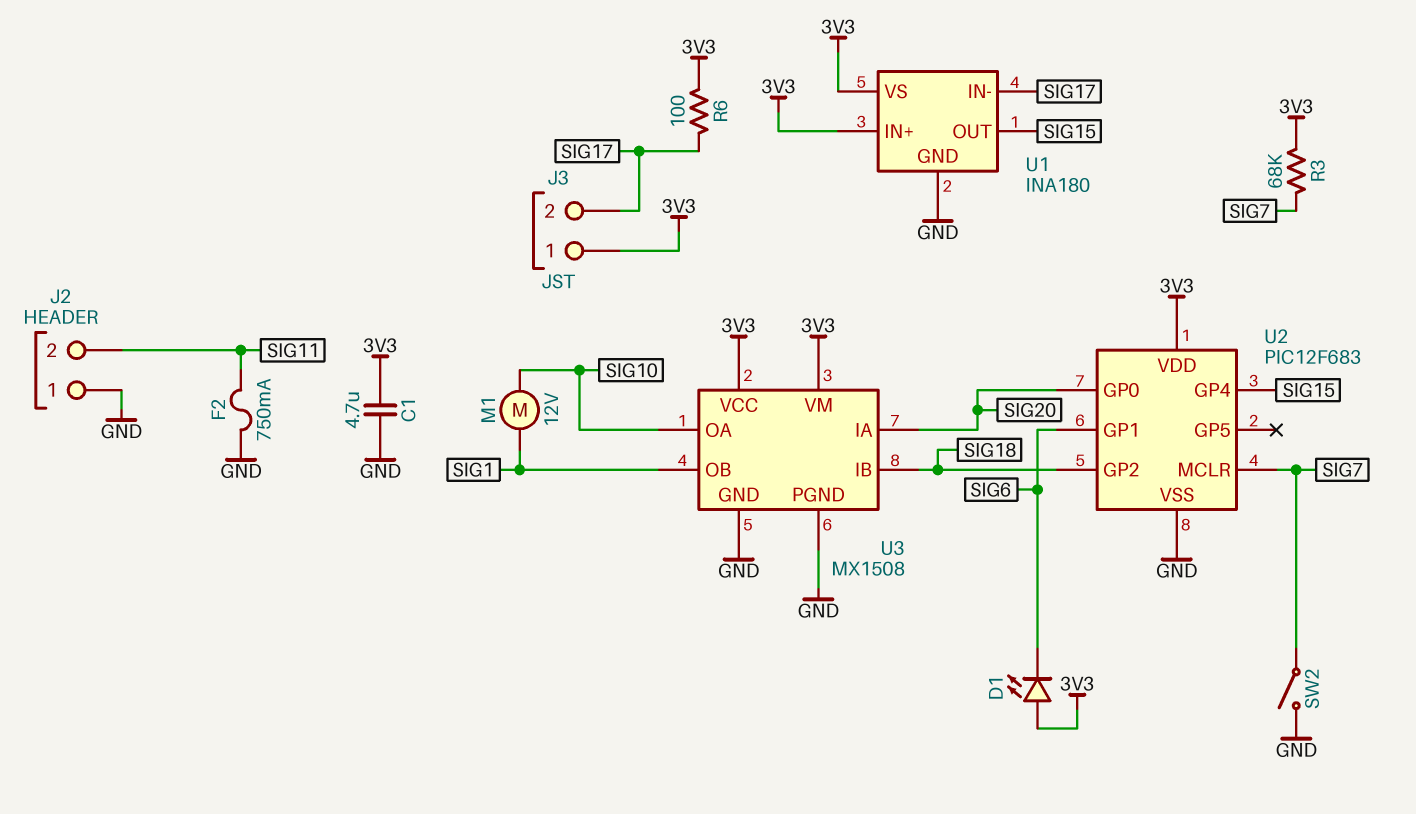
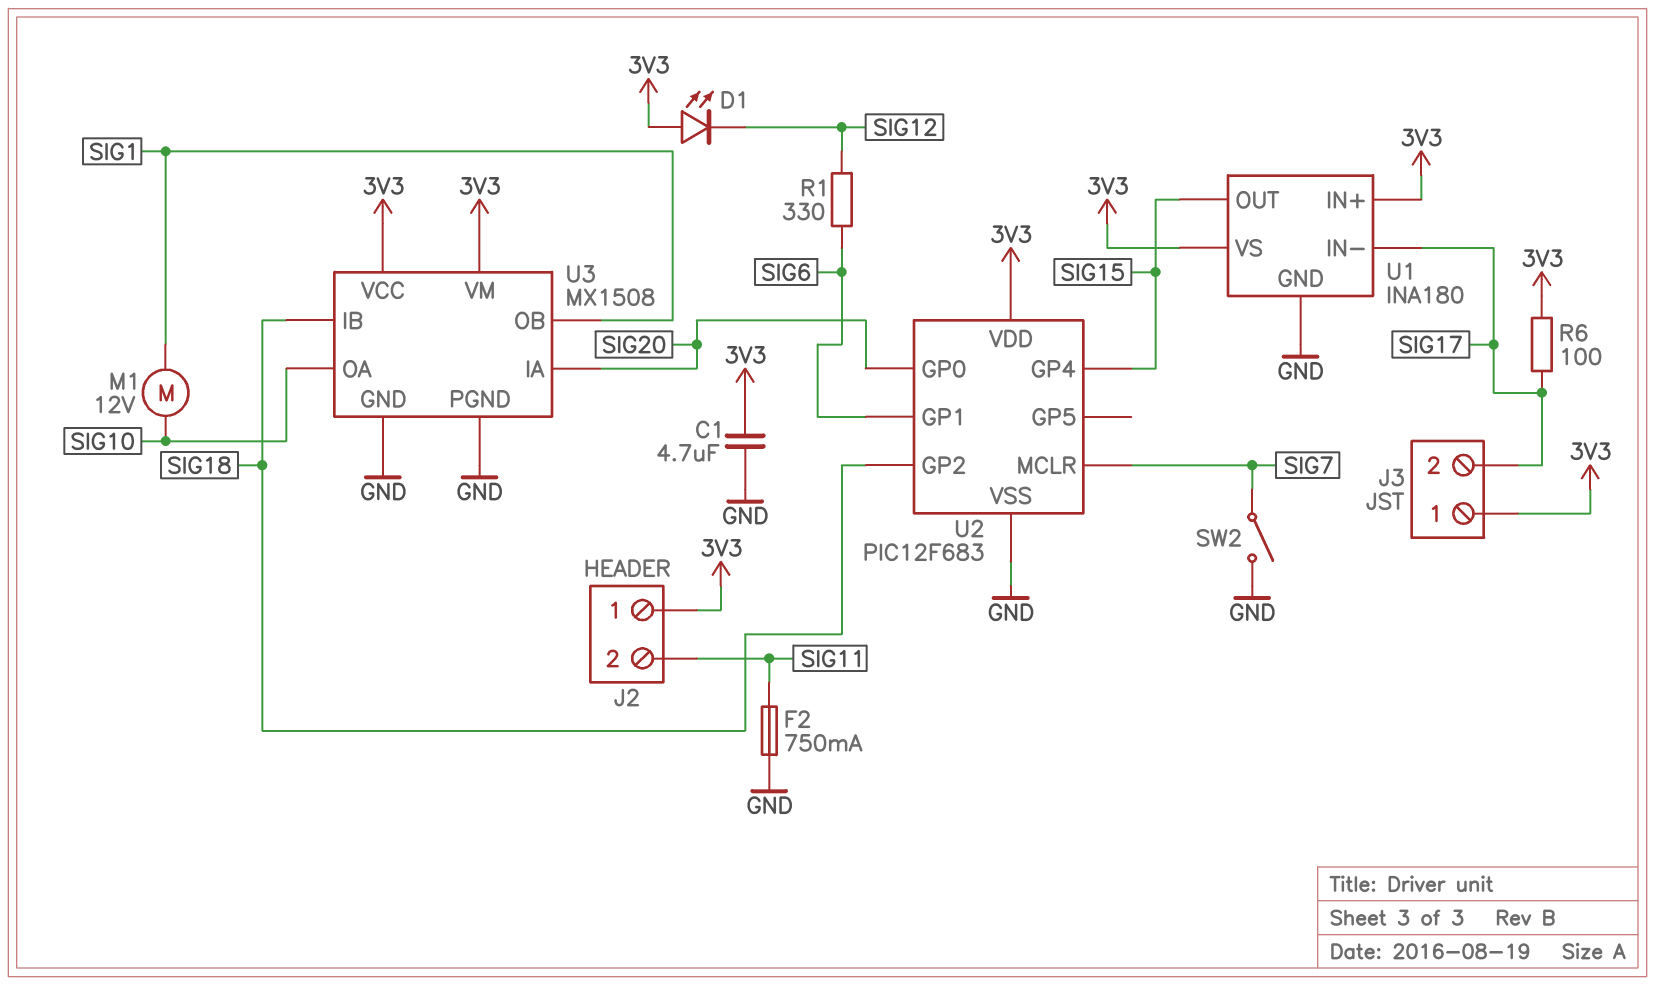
D1: LED (A 3V3, K SIG6) -> LED (A 3V3, K SIG12)
J2 pin 1: GND -> 3V3
R1: none -> 330 (SIG6, SIG12)
R3: 68k (3V3, SIG7) -> none

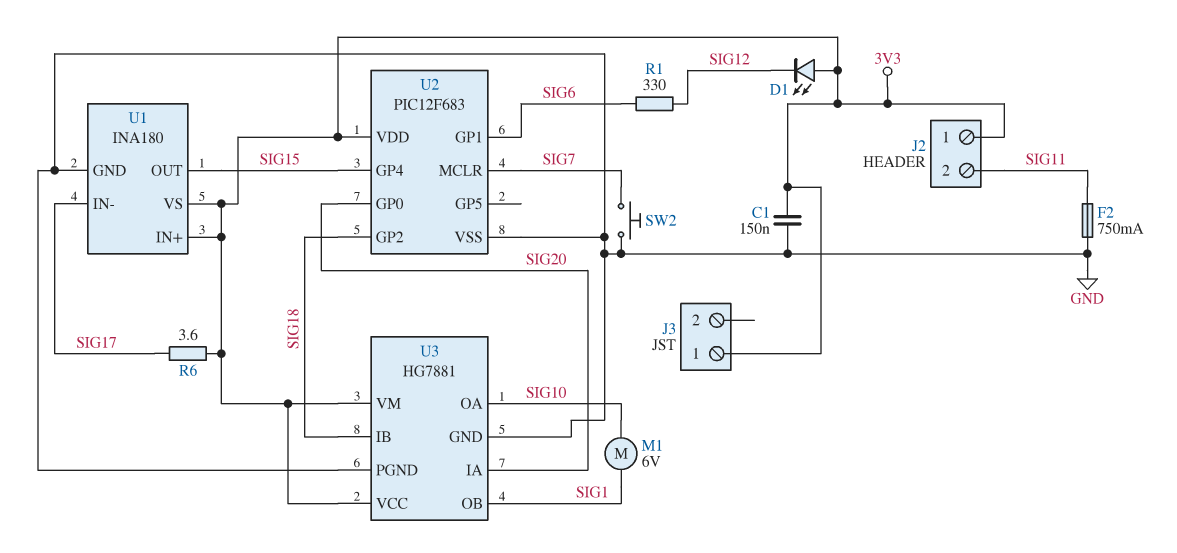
C1: 4.7uF (3V3, GND) -> 150nF (3V3, GND)
J3 pin 2: SIG17 -> none
M1: motor 12V (SIG1, SIG10) -> motor 6V (SIG1, SIG10)
R6: 100 (3V3, SIG17) -> 3.6 (3V3, SIG17)
SW2: switch (GND, SIG7) -> button (GND, SIG7)
U3: MX1508 -> HG7881

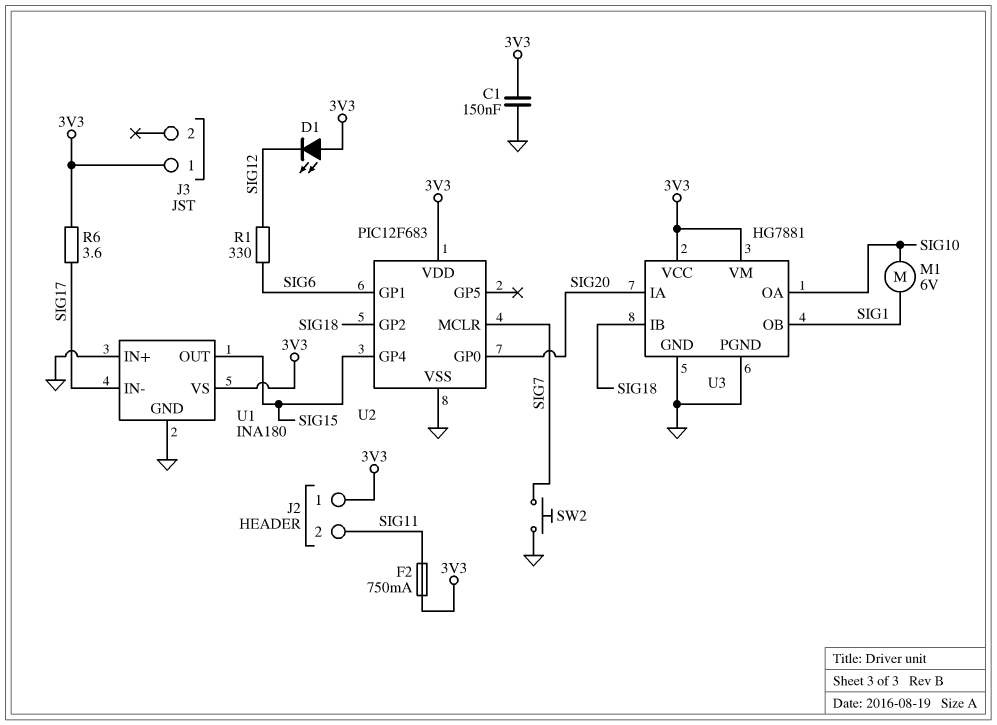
F2: 750mA (GND, SIG11) -> 750mA (3V3, SIG11)
U1 pin IN+: 3V3 -> GND

